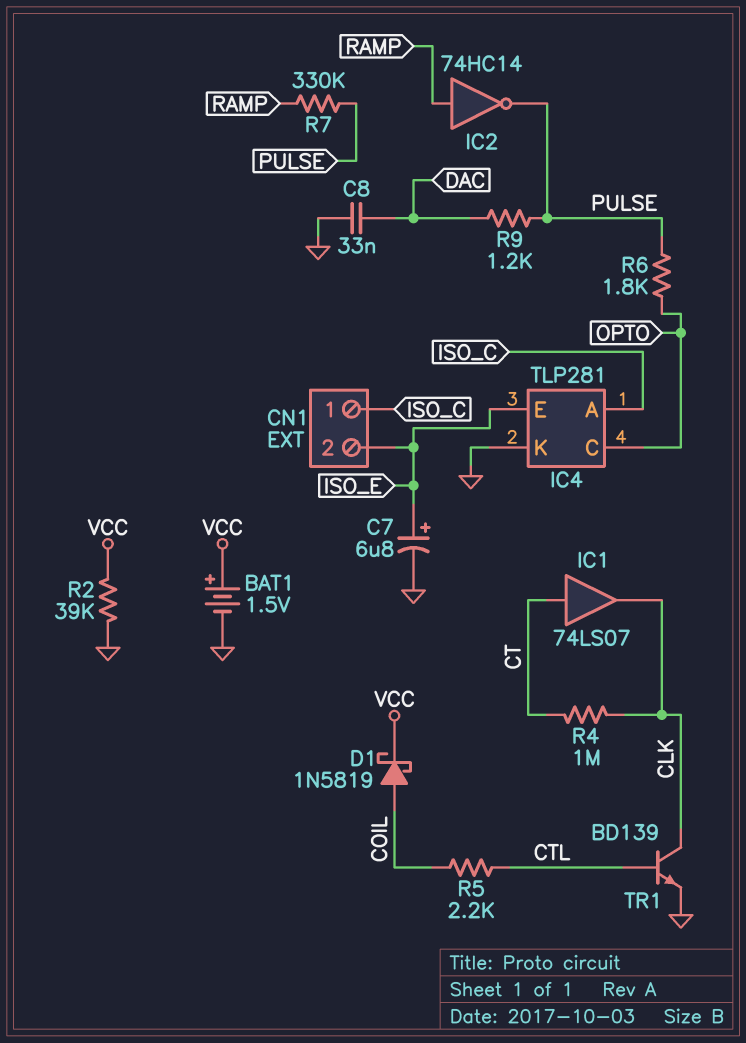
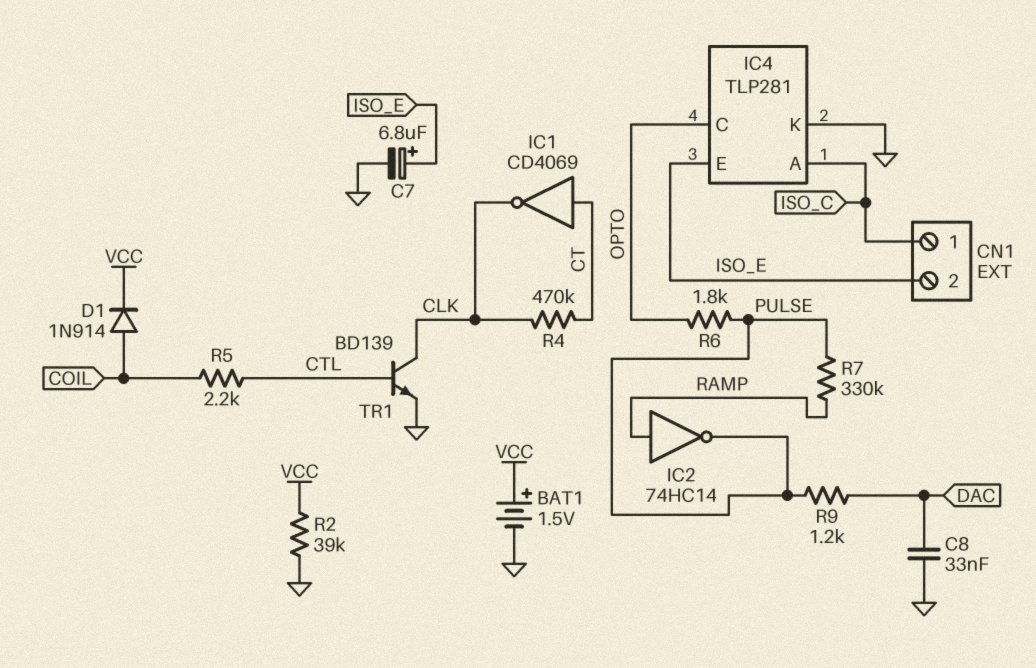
D1: schottky 1N5819 (A COIL, K VCC) -> diode 1N914 (A COIL, K VCC)
IC1: buffer 74LS07 (in CT, out CLK) -> NOT CD4069 (in CT, out CLK)
R4: 1M (CLK, CT) -> 470k (CLK, CT)

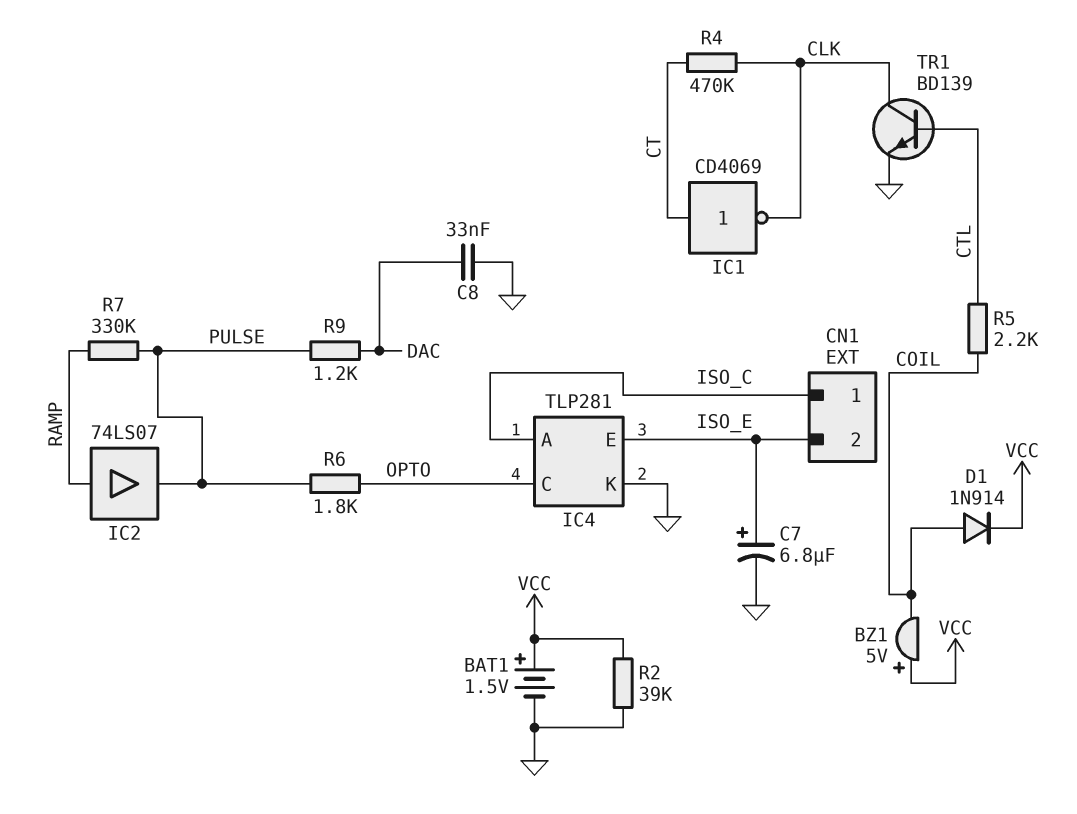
BZ1: none -> buzzer 5V (plus VCC, minus COIL)
IC2: NOT 74HC14 (in RAMP, out PULSE) -> buffer 74LS07 (in RAMP, out PULSE)

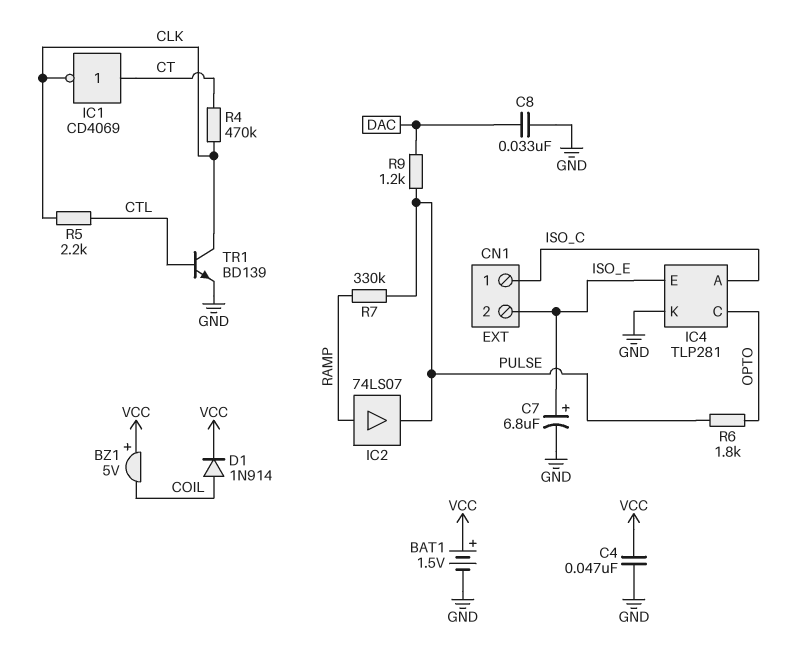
C4: none -> 47nF (GND, VCC)
R2: 39k (GND, VCC) -> none
R5: 2.2k (COIL, CTL) -> 2.2k (CLK, CTL)

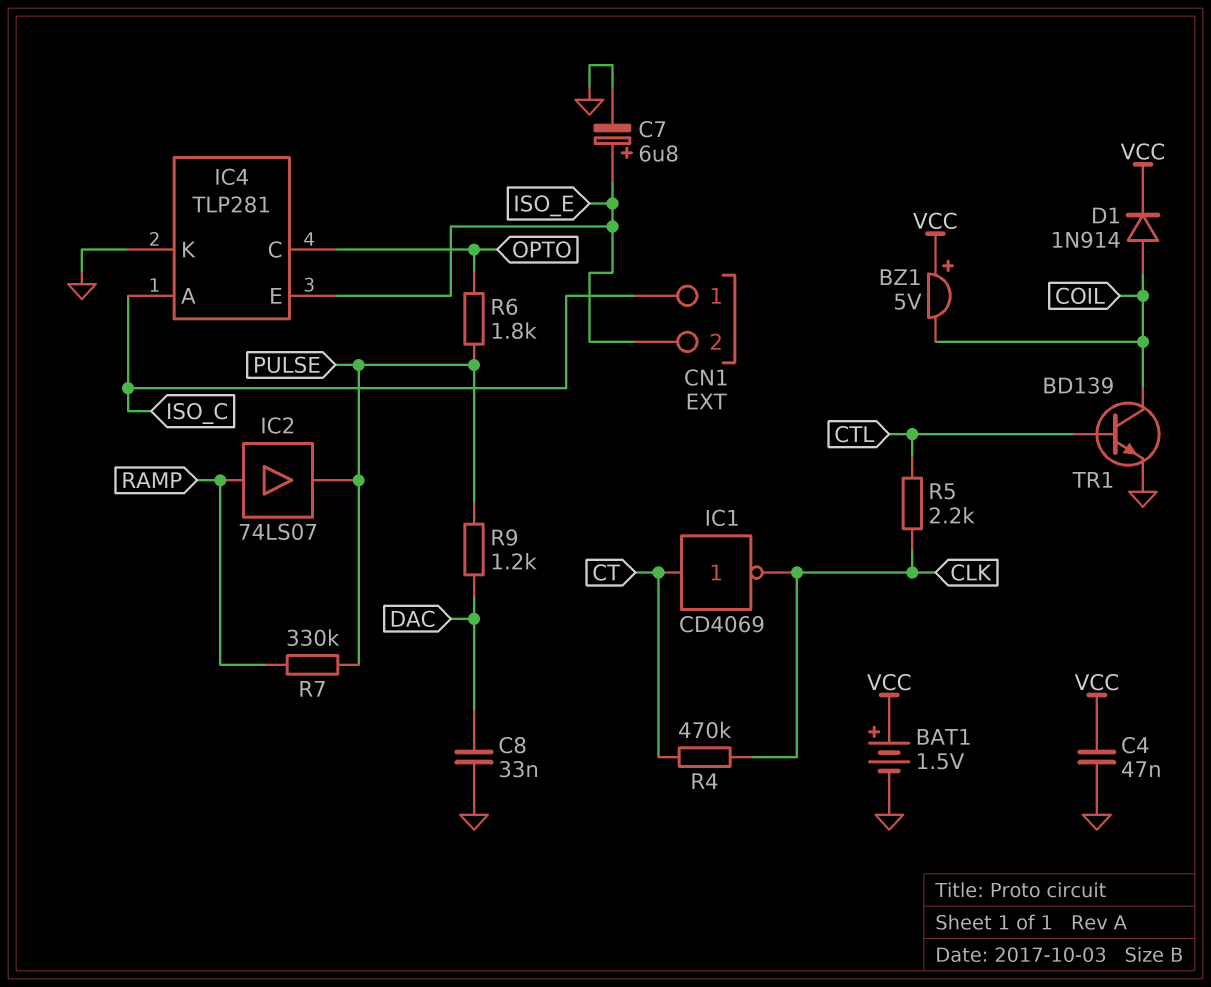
TR1: NPN BD139 (B CTL, C CLK, E GND) -> NPN BD139 (B CTL, C COIL, E GND)

